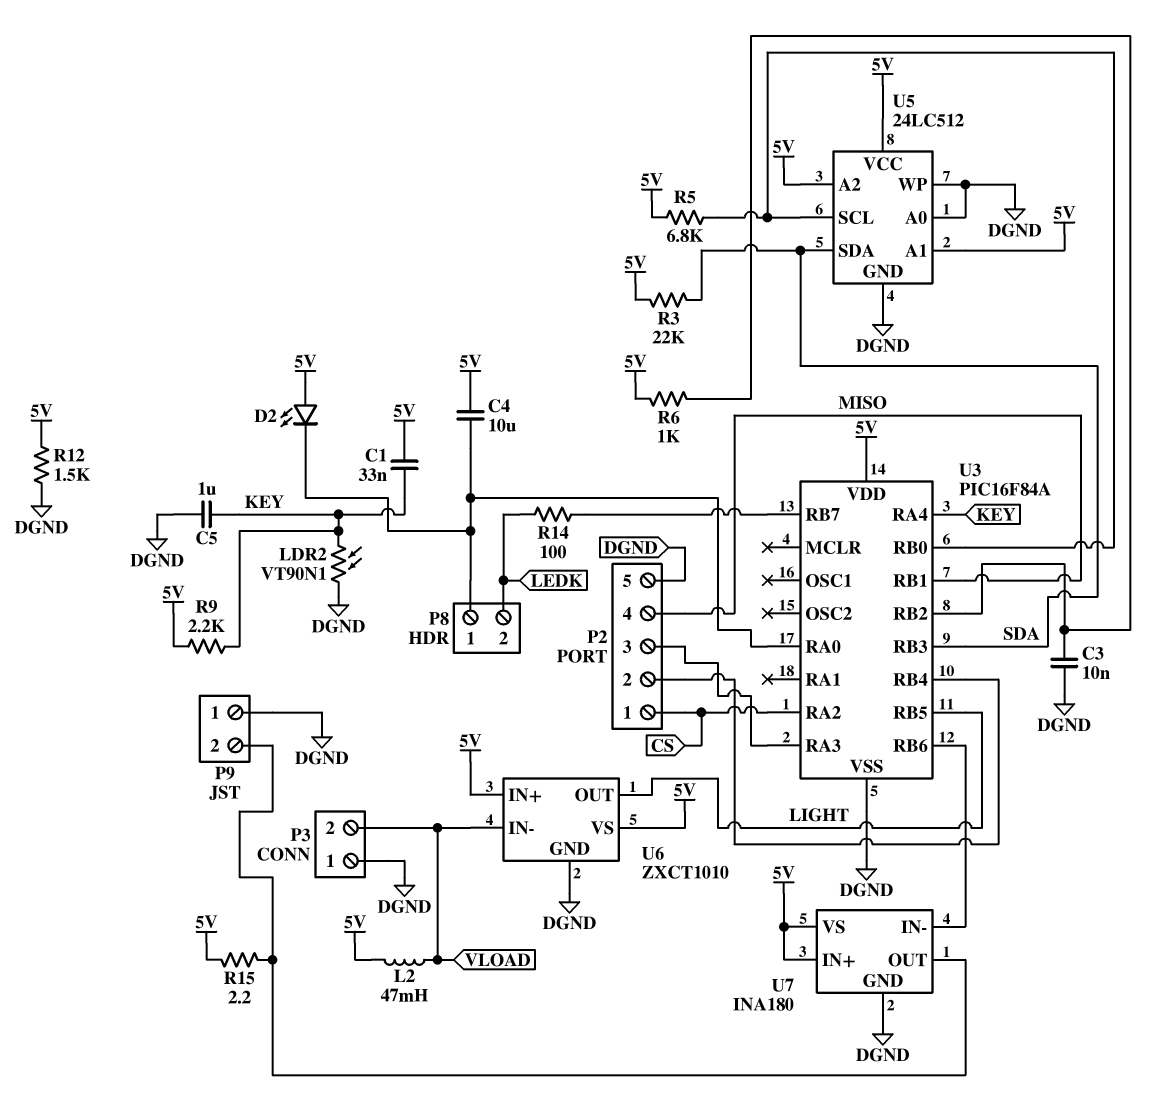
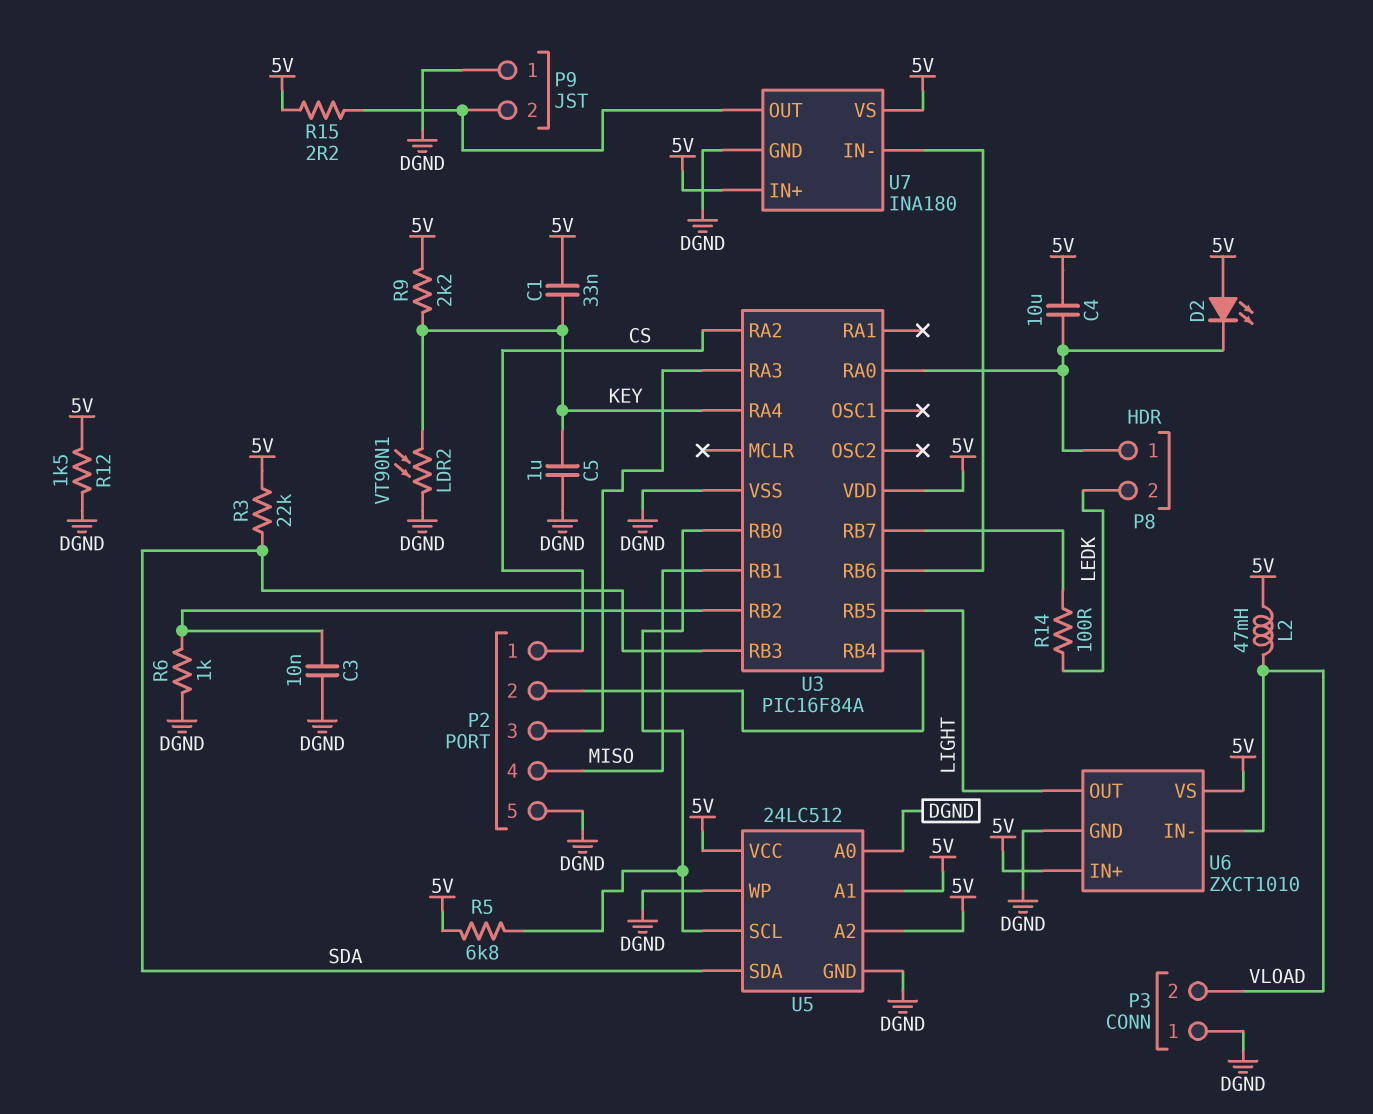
R6: 1k (5V, U3/RB2) -> 1k (DGND, U3/RB2)

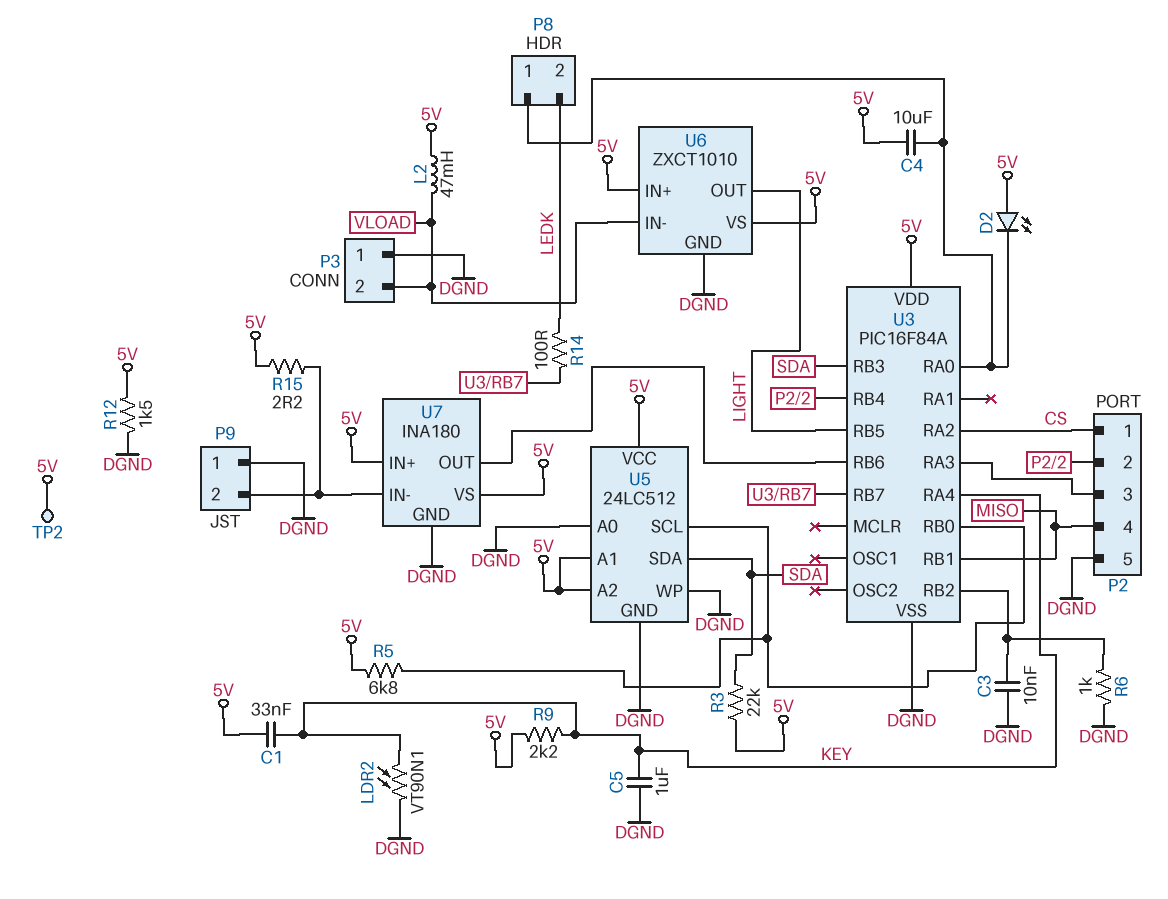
TP2: none -> test point (5V)
U7 pin IN-: U3/RB6 -> P9/2
U7 pin OUT: P9/2 -> U3/RB6

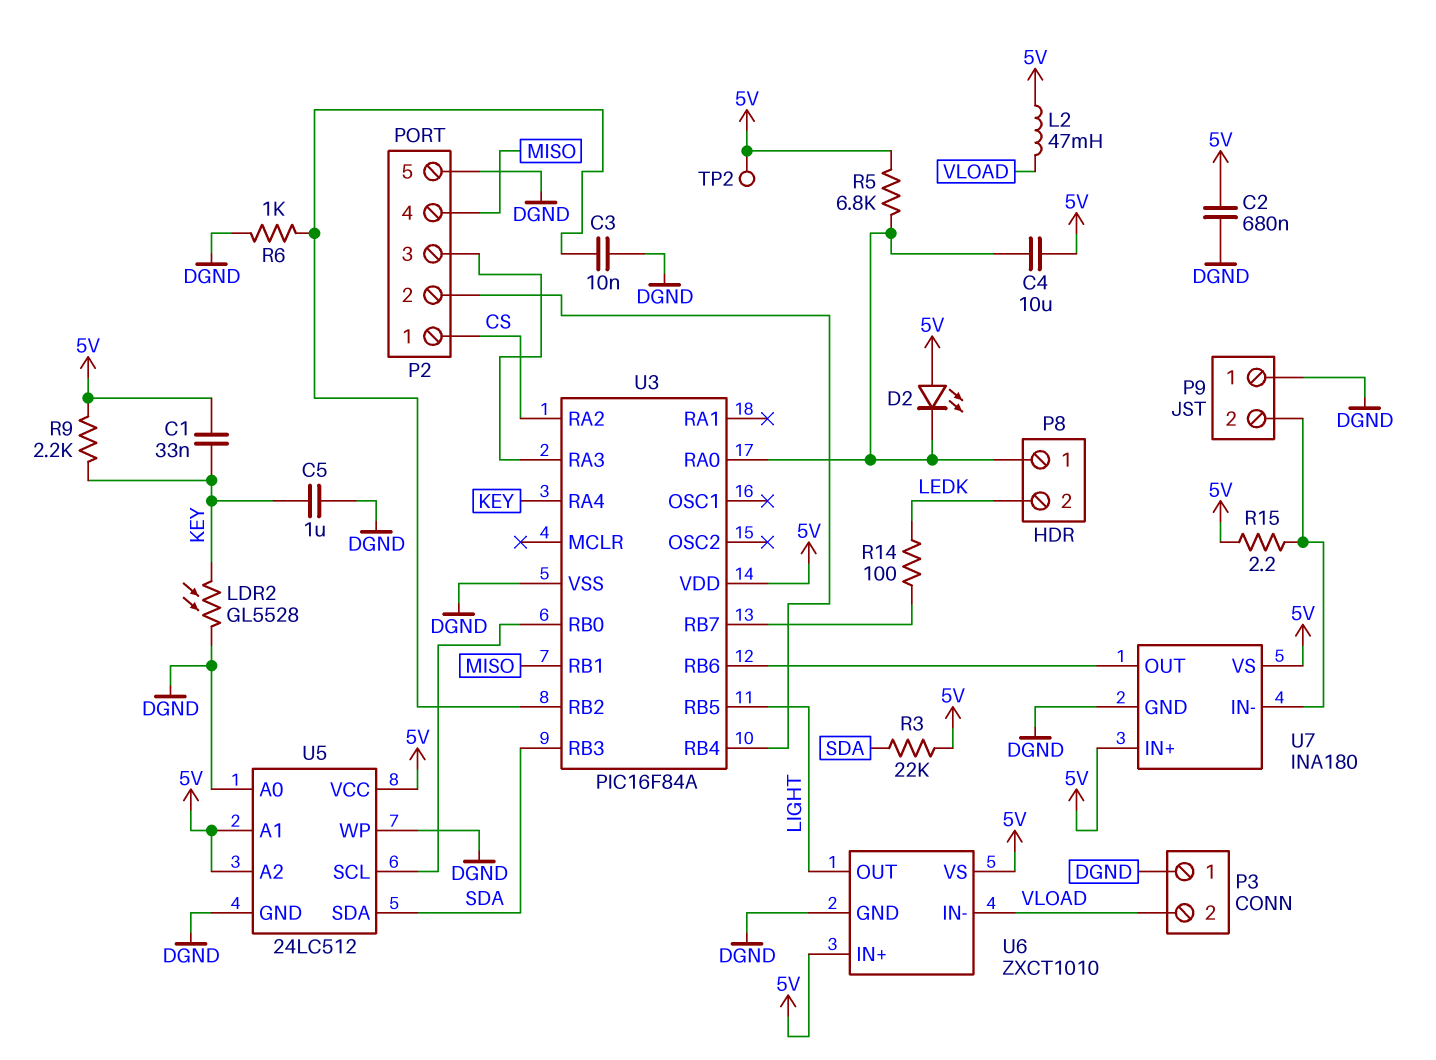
C2: none -> 680nF (5V, DGND)
LDR2: VT90N1 (DGND, KEY) -> GL5528 (DGND, KEY)
R5: 6.8k (5V, U3/RB0) -> 6.8k (5V, P8/1)
R12: 1.5k (5V, DGND) -> none

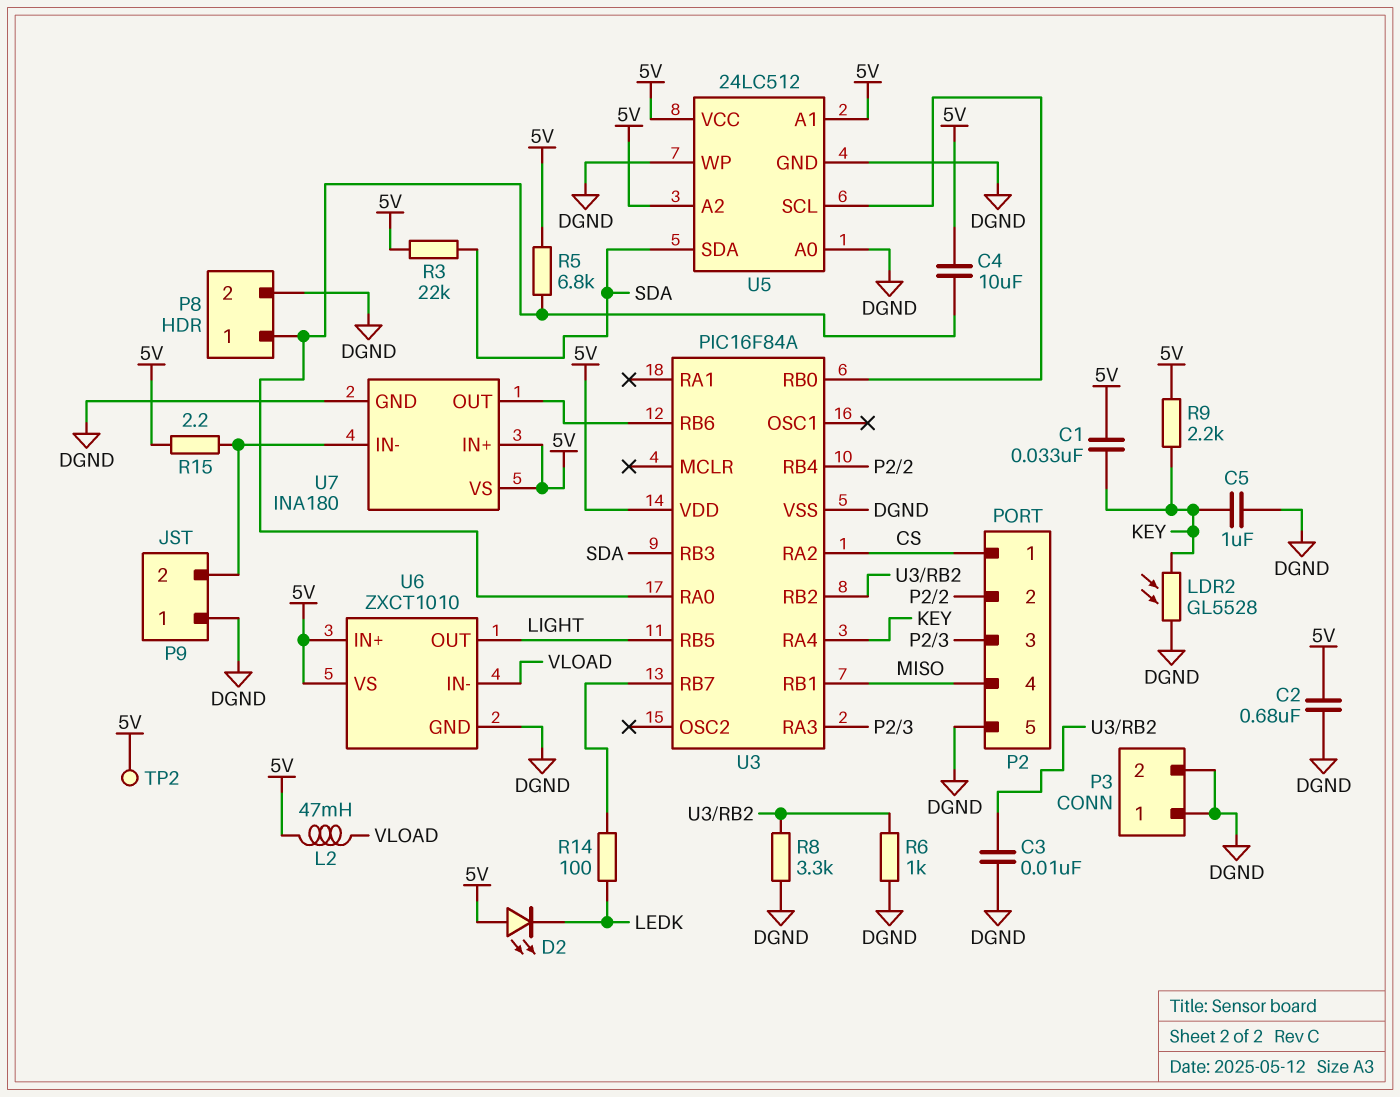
D2: LED (A 5V, K P8/1) -> LED (A 5V, K LEDK)
P3 pin 2: VLOAD -> DGND
P8 pin 2: LEDK -> DGND
R8: none -> 3.3k (DGND, U3/RB2)

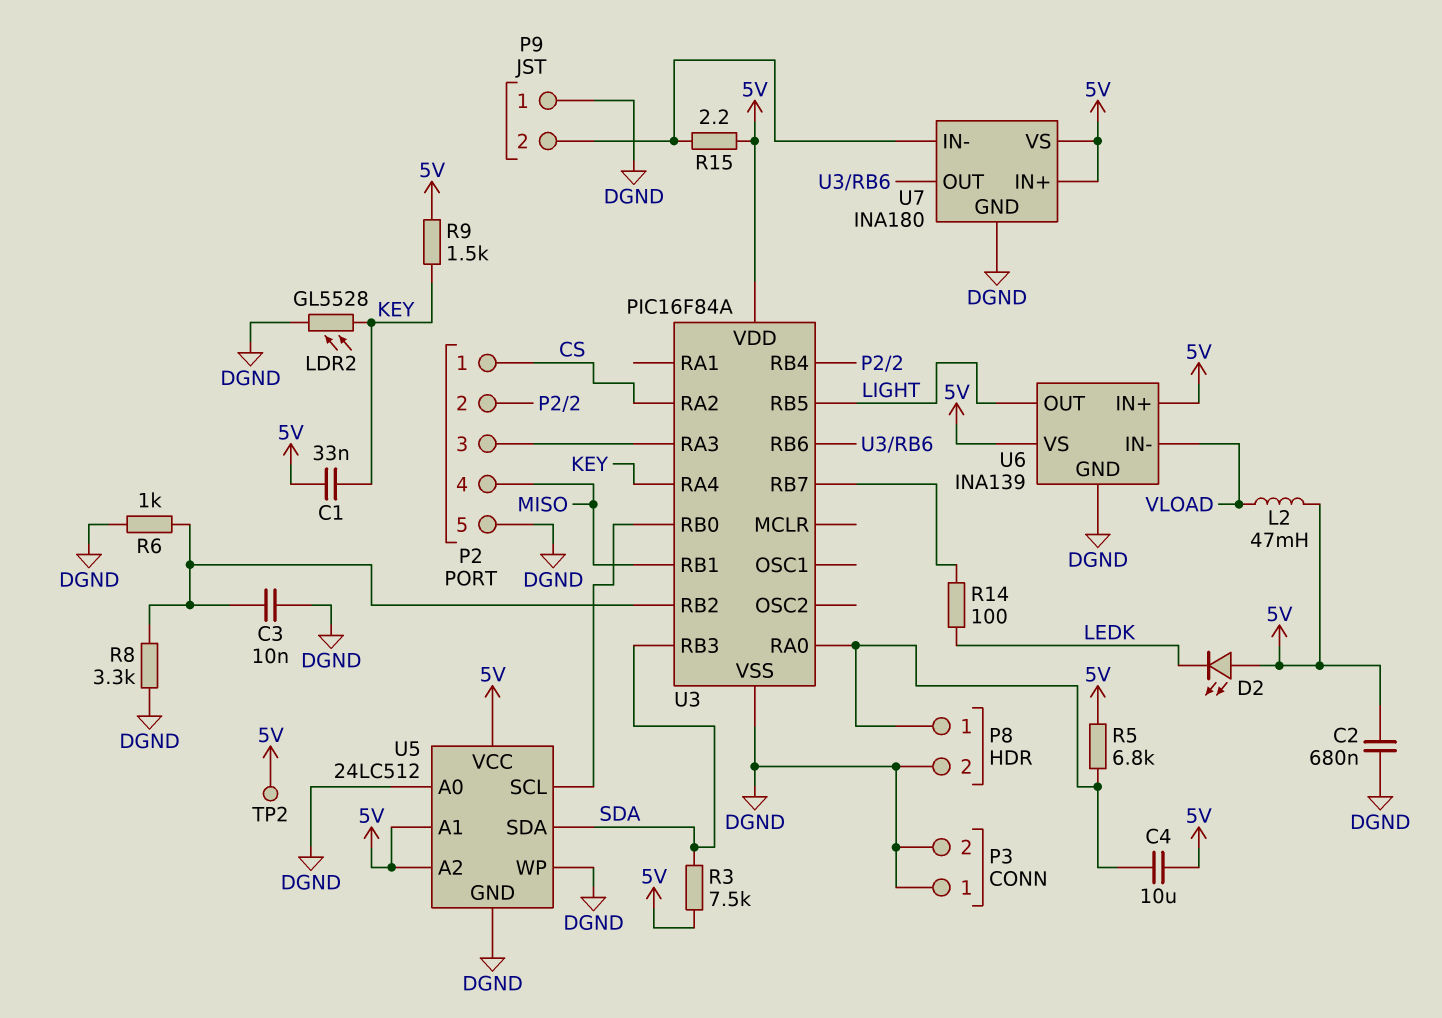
C5: 1uF (DGND, KEY) -> none
R3: 22k (5V, SDA) -> 7.5k (5V, SDA)
R9: 2.2k (5V, KEY) -> 1.5k (5V, KEY)
U6: ZXCT1010 -> INA139

